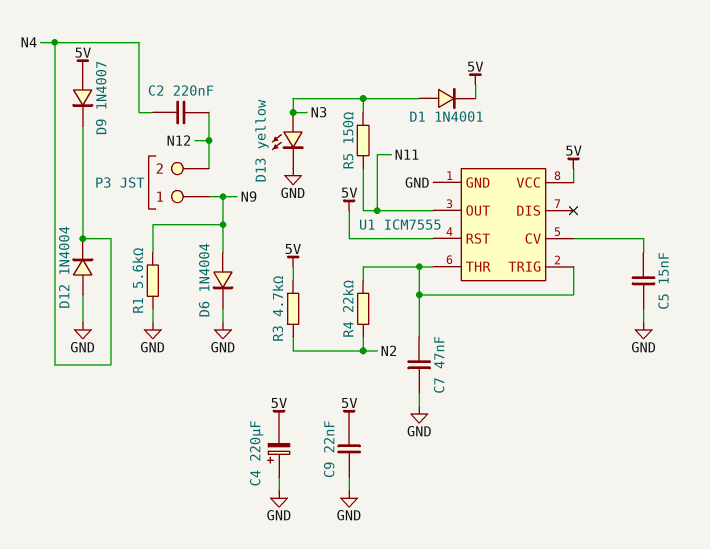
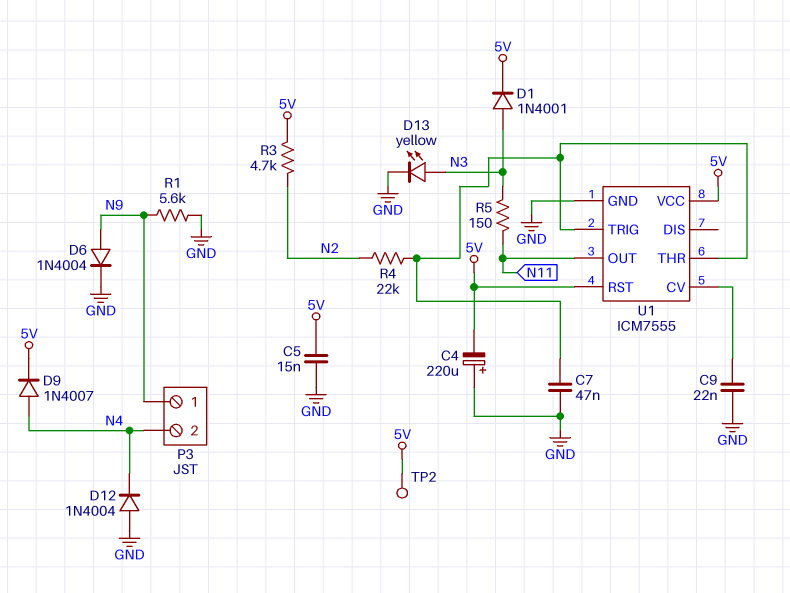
C2: 220nF (N4, N12) -> none
C5: 15nF (GND, U1/CV) -> 15nF (5V, GND)
C9: 22nF (5V, GND) -> 22nF (GND, U1/CV)
D9: diode 1N4007 (A 5V, K N4) -> diode 1N4007 (A N4, K 5V)
P3 pin 2: N12 -> N4
TP2: none -> test point (5V)

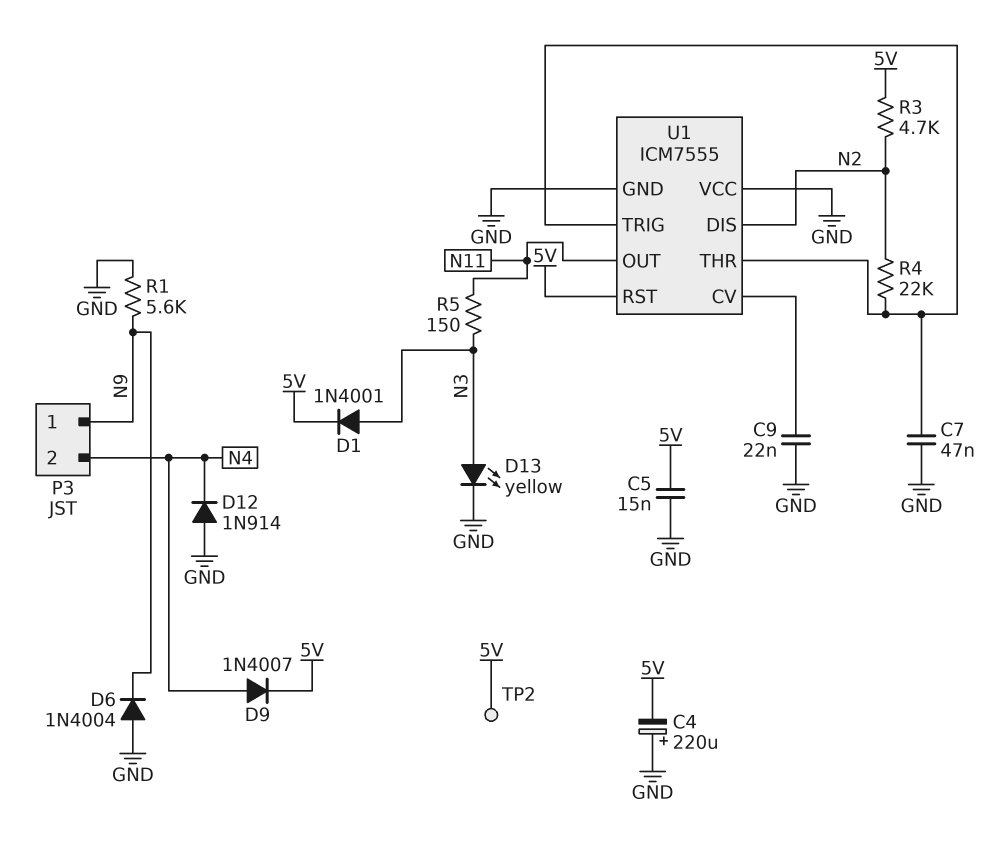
D6: diode 1N4004 (A N9, K GND) -> diode 1N4004 (A GND, K N9)
D12: diode 1N4004 (A GND, K N4) -> diode 1N914 (A GND, K N4)
U1 pin DIS: none -> N2
U1 pin VCC: 5V -> GND

